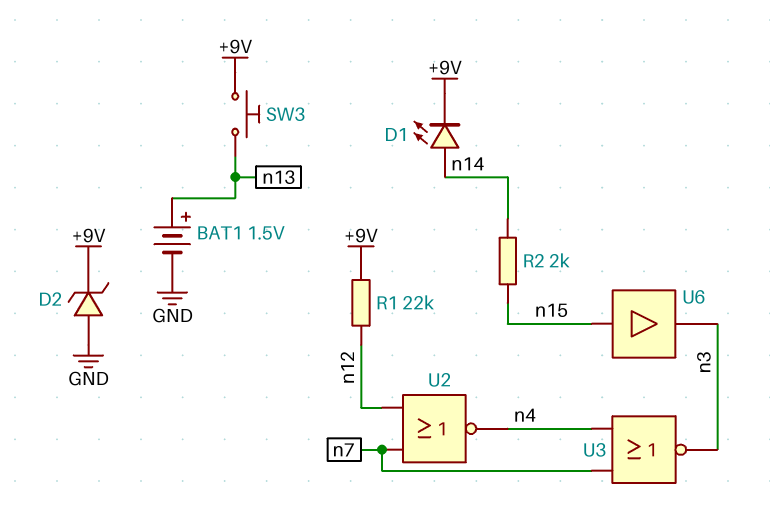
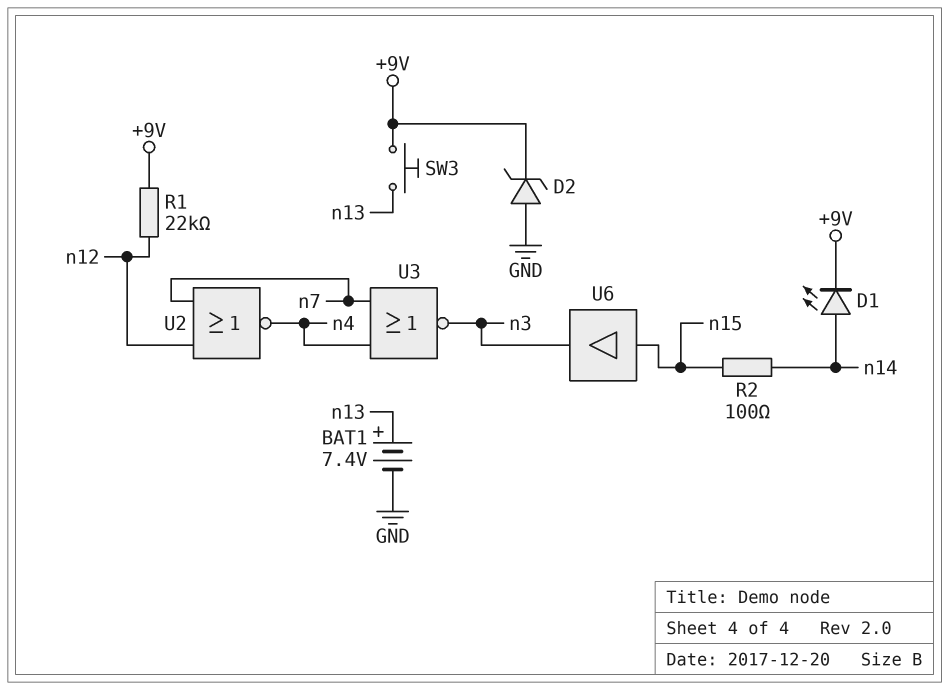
BAT1: 1.5V (plus n13, minus GND) -> 7.4V (plus n13, minus GND)
R2: 2k (n14, n15) -> 100 (n14, n15)

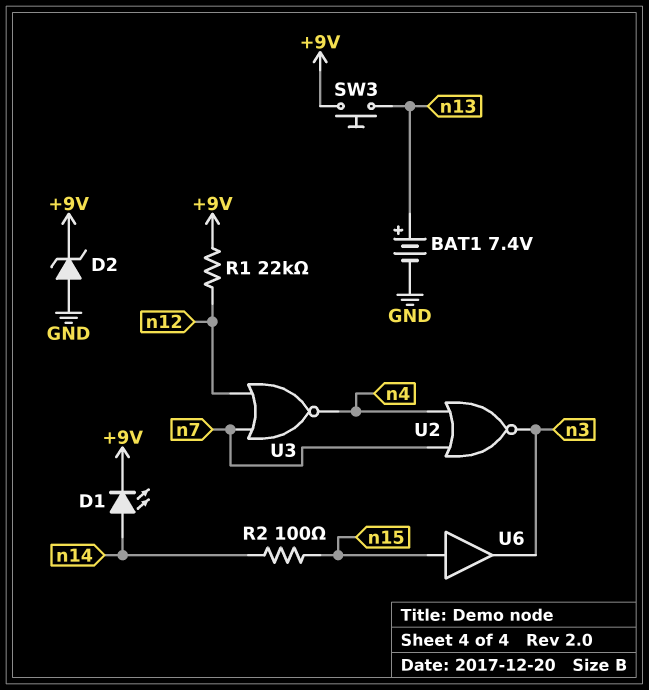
U2: NOR (in n7, in n12, out n4) -> NOR (in n4, in n7, out n3)
U3: NOR (in n4, in n7, out n3) -> NOR (in n7, in n12, out n4)

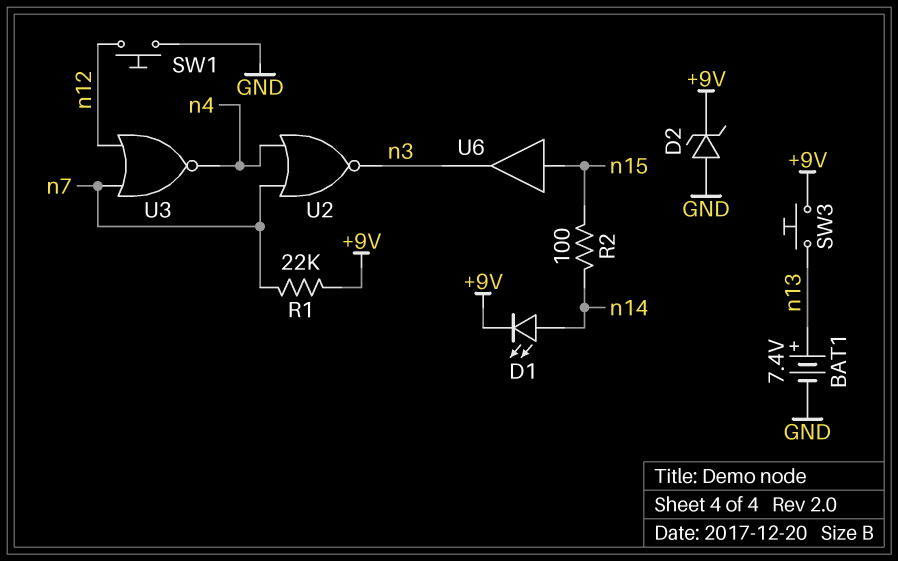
R1: 22k (+9V, n12) -> 22k (+9V, n7)
SW1: none -> button (GND, n12)

